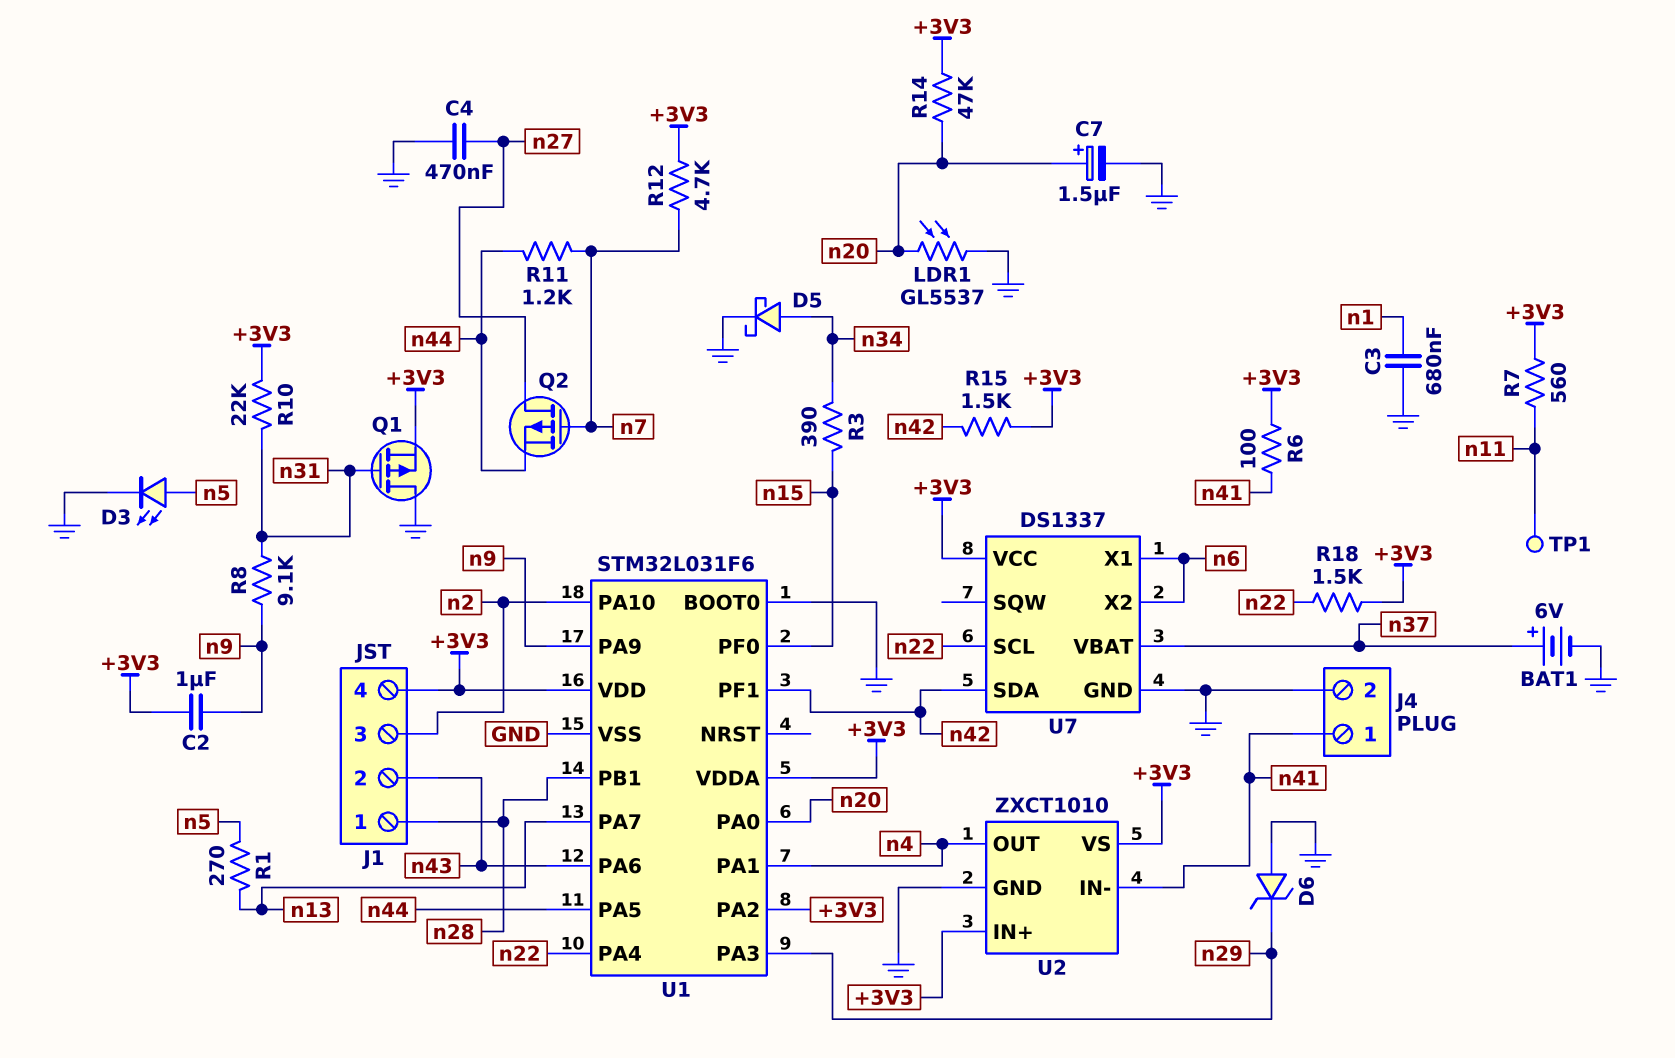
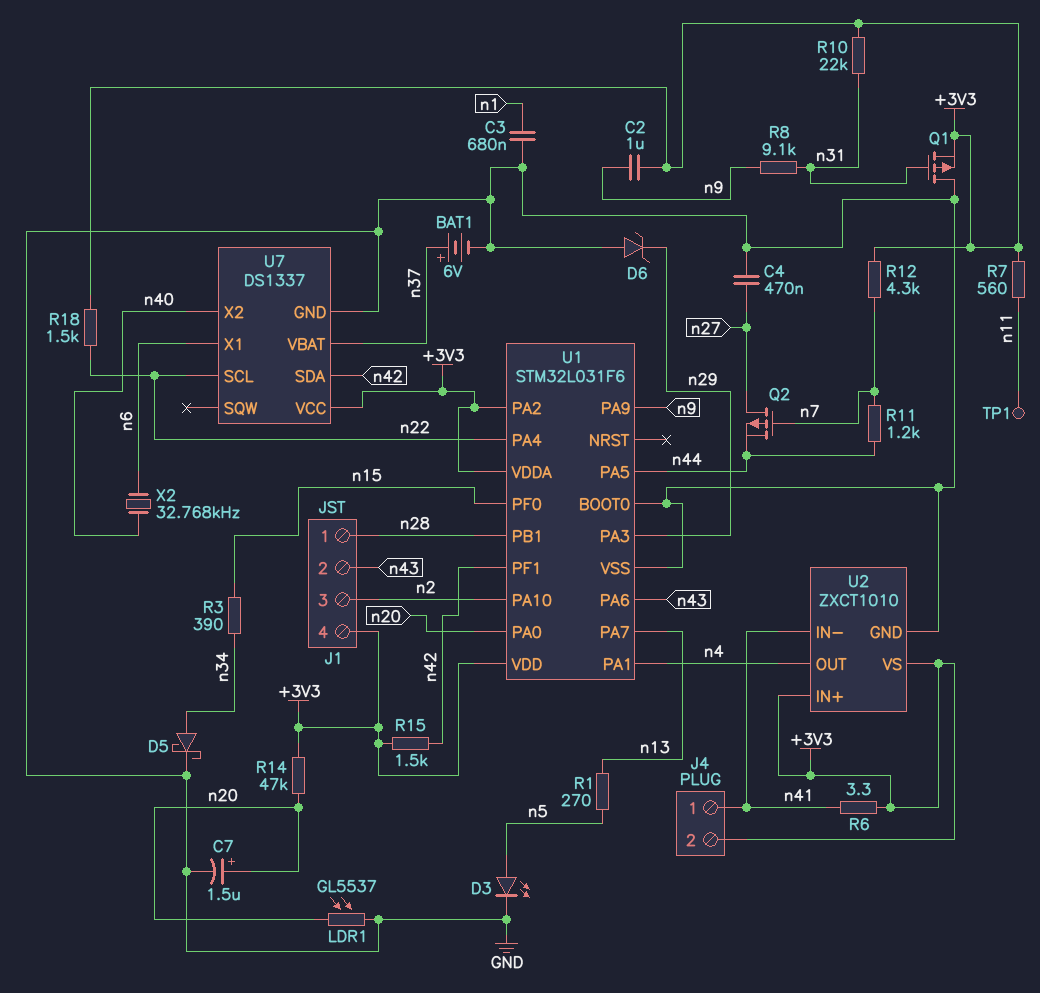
J4 pin 2: GND -> +3V3
R6: 100 (+3V3, n41) -> 3.3 (+3V3, n41)
R12: 4.7k (+3V3, n7) -> 4.3k (+3V3, n7)
U7 pin X2: n6 -> n40
X2: none -> 32.768kHz (n6, n40)

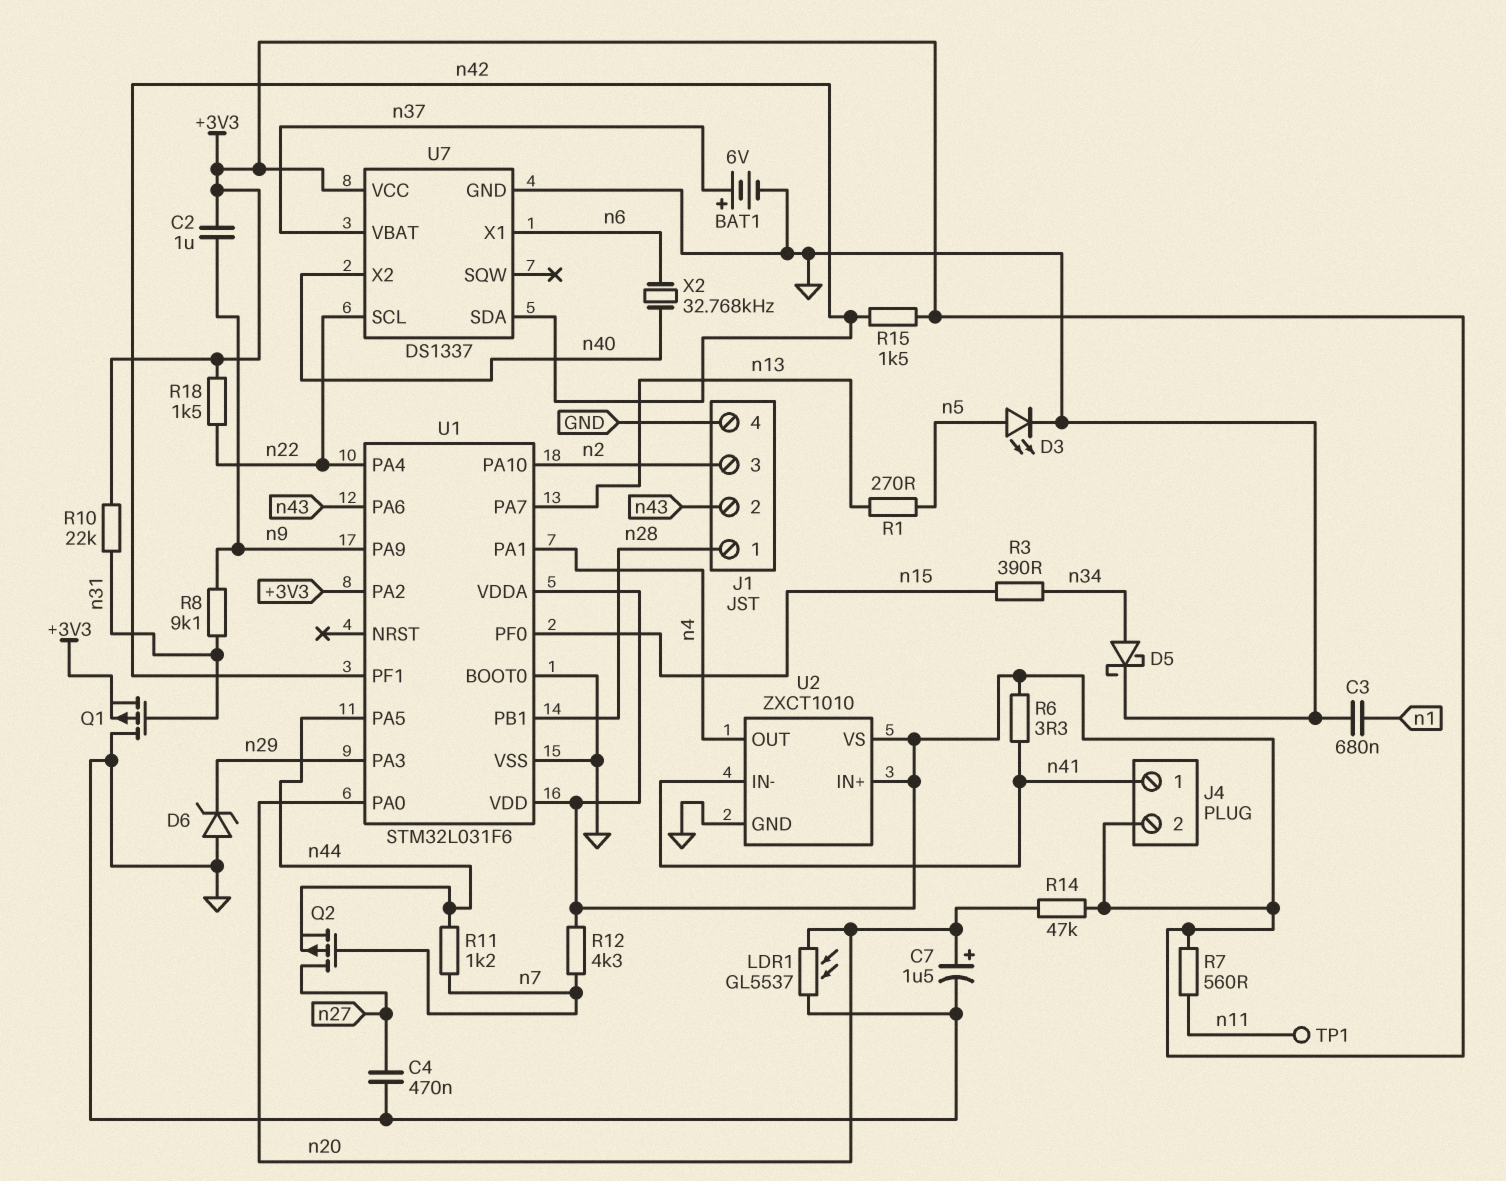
J1 pin 4: +3V3 -> GND

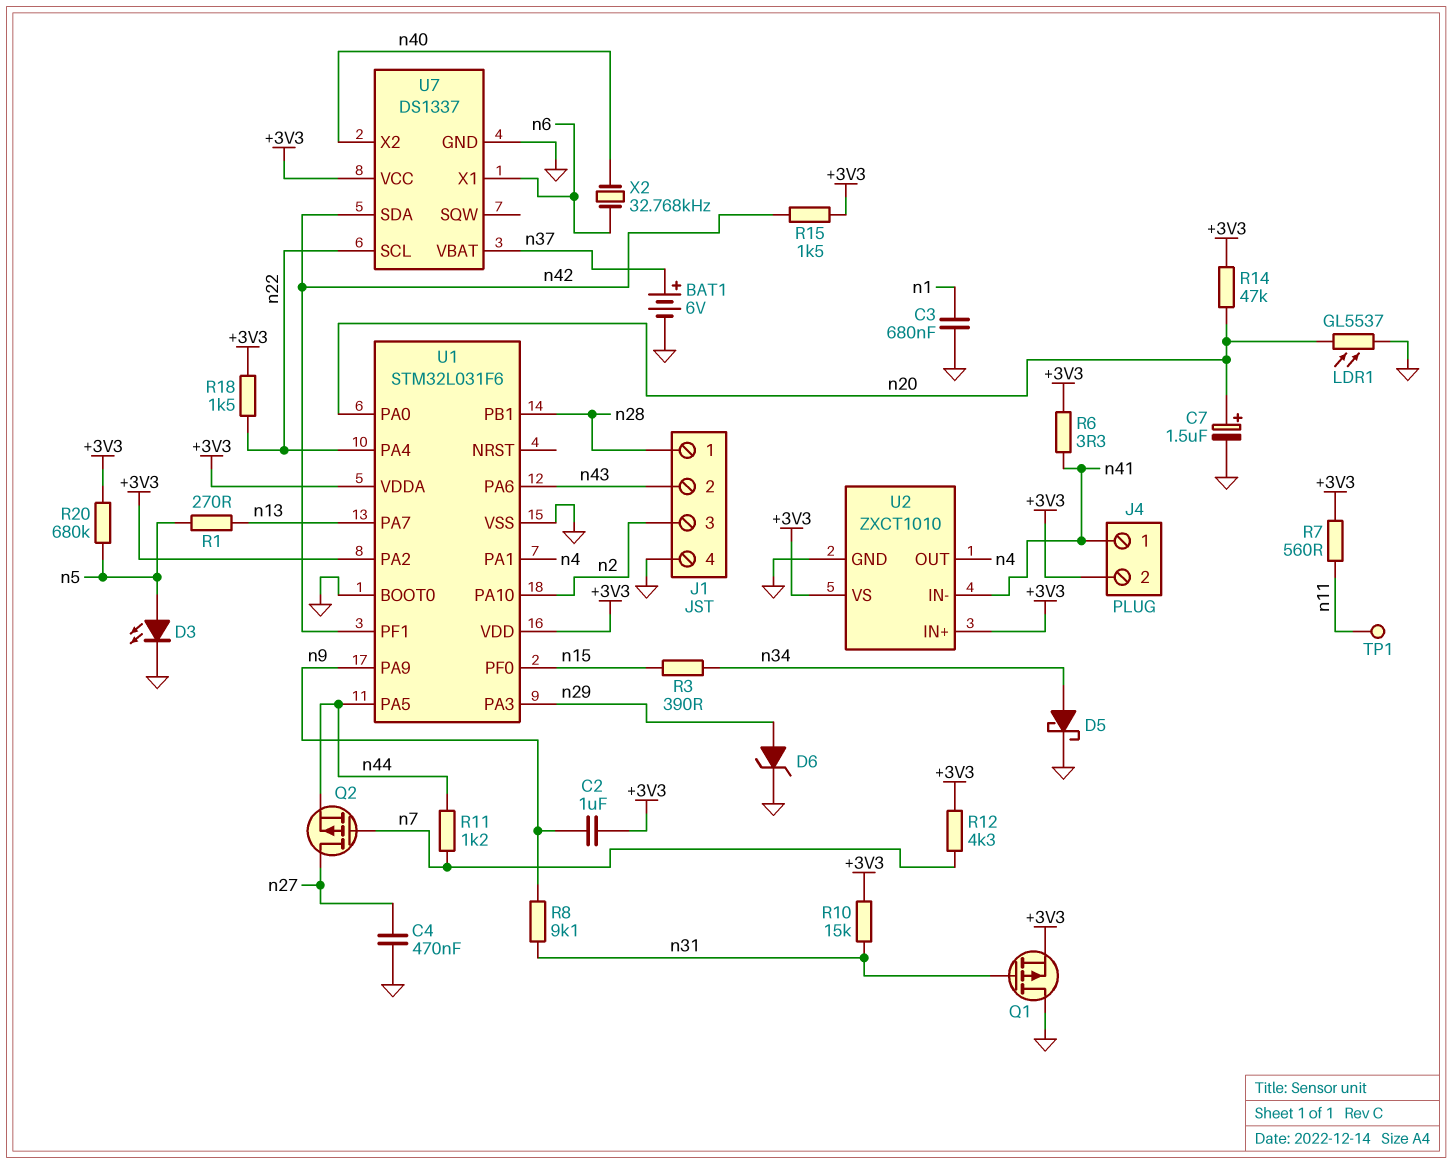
D6: zener (A GND, K n29) -> zener (A n29, K GND)
R10: 22k (+3V3, n31) -> 15k (+3V3, n31)
R20: none -> 680k (+3V3, n5)

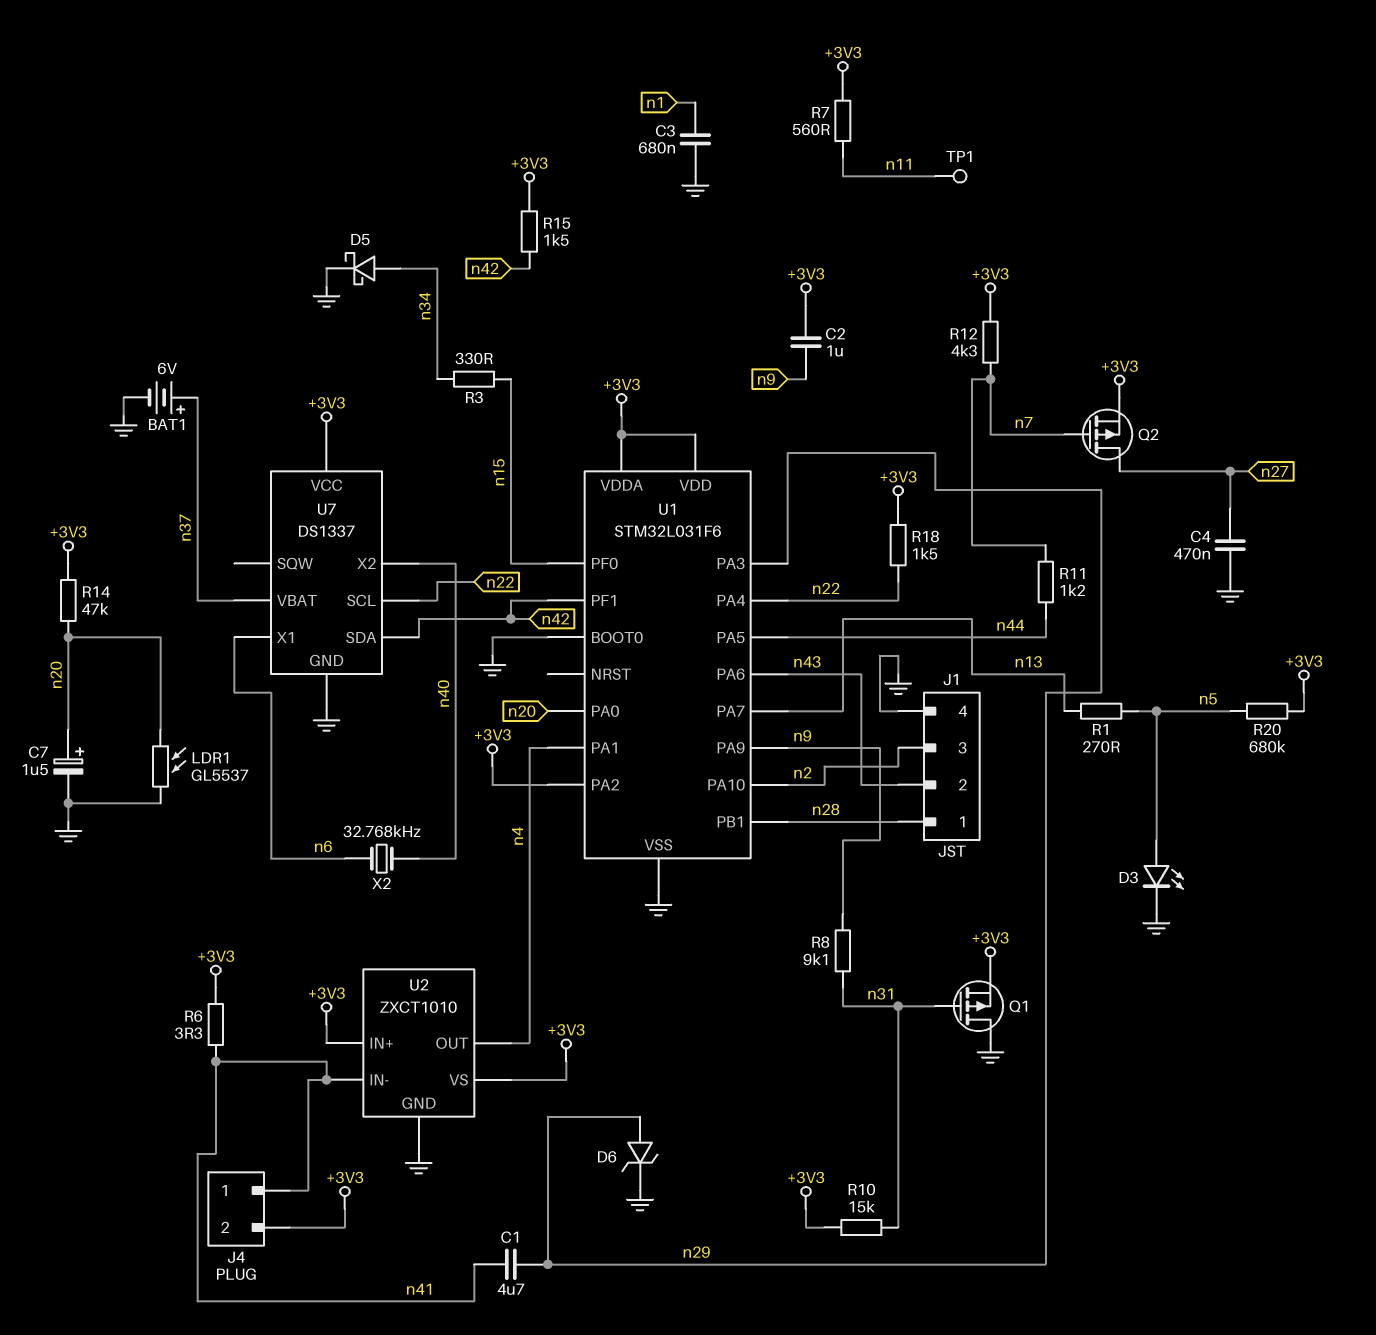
C1: none -> 4.7uF (n29, n41)
Q2: PMOS (G n7, D n27, S n44) -> PMOS (G n7, D n27, S +3V3)
R3: 390 (n15, n34) -> 330 (n15, n34)

